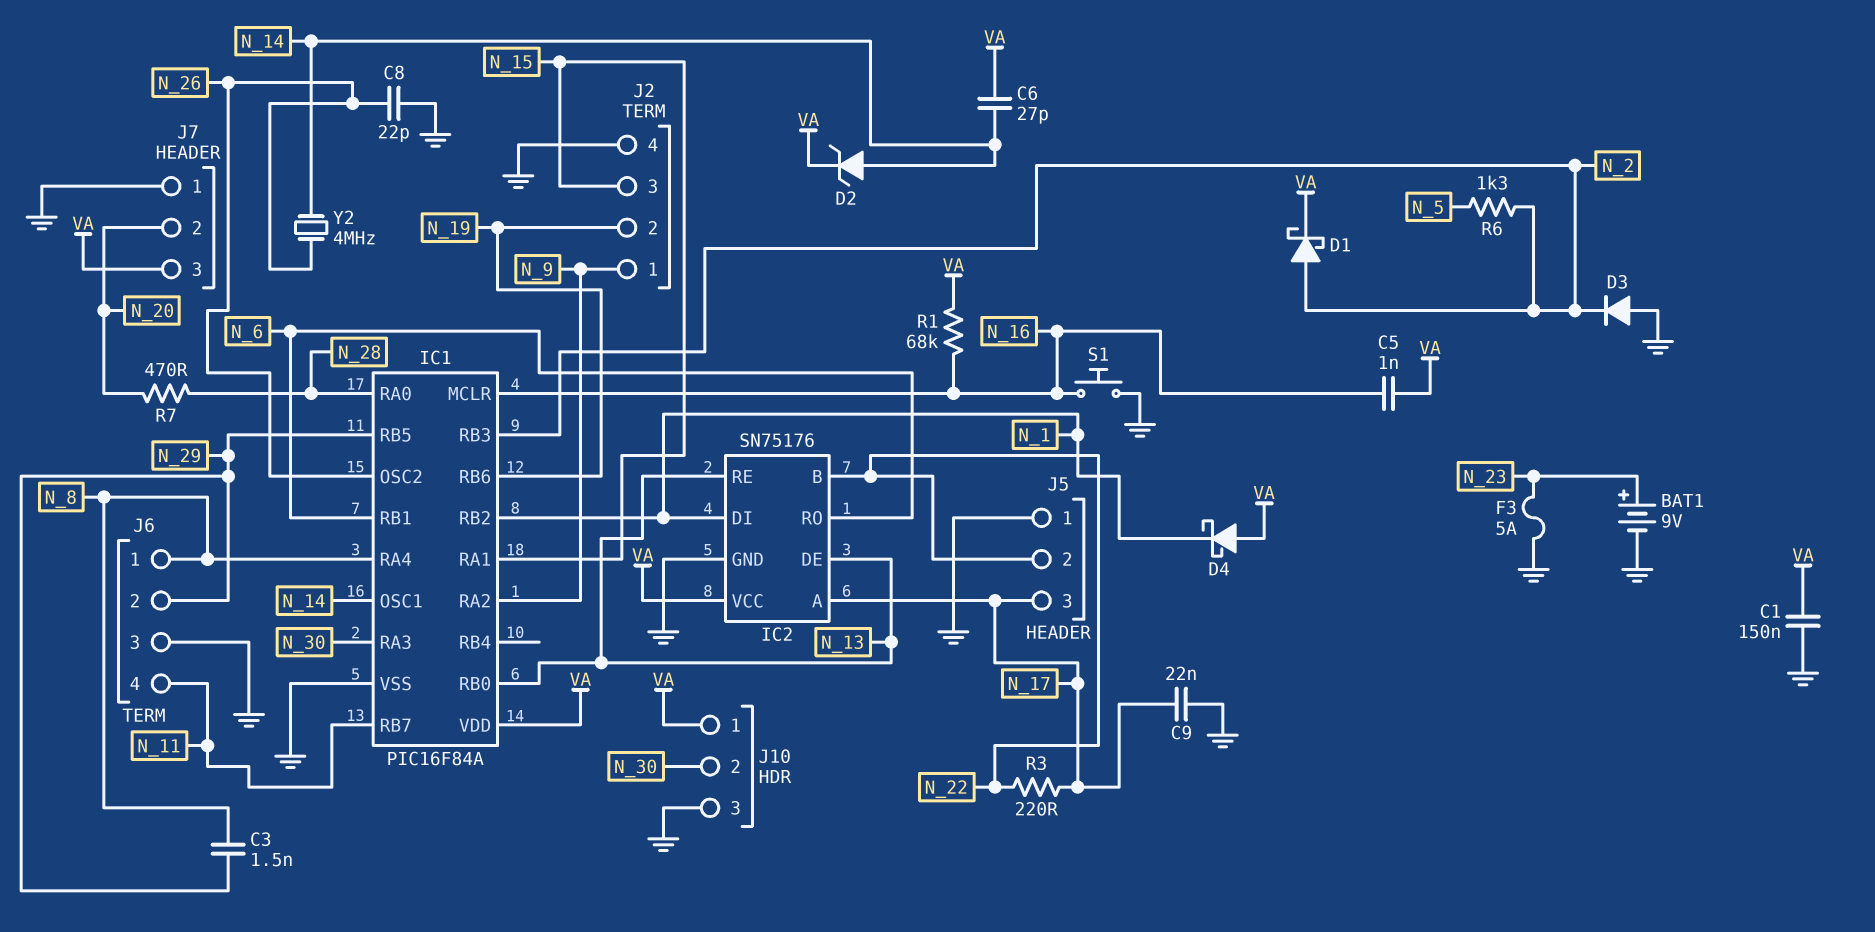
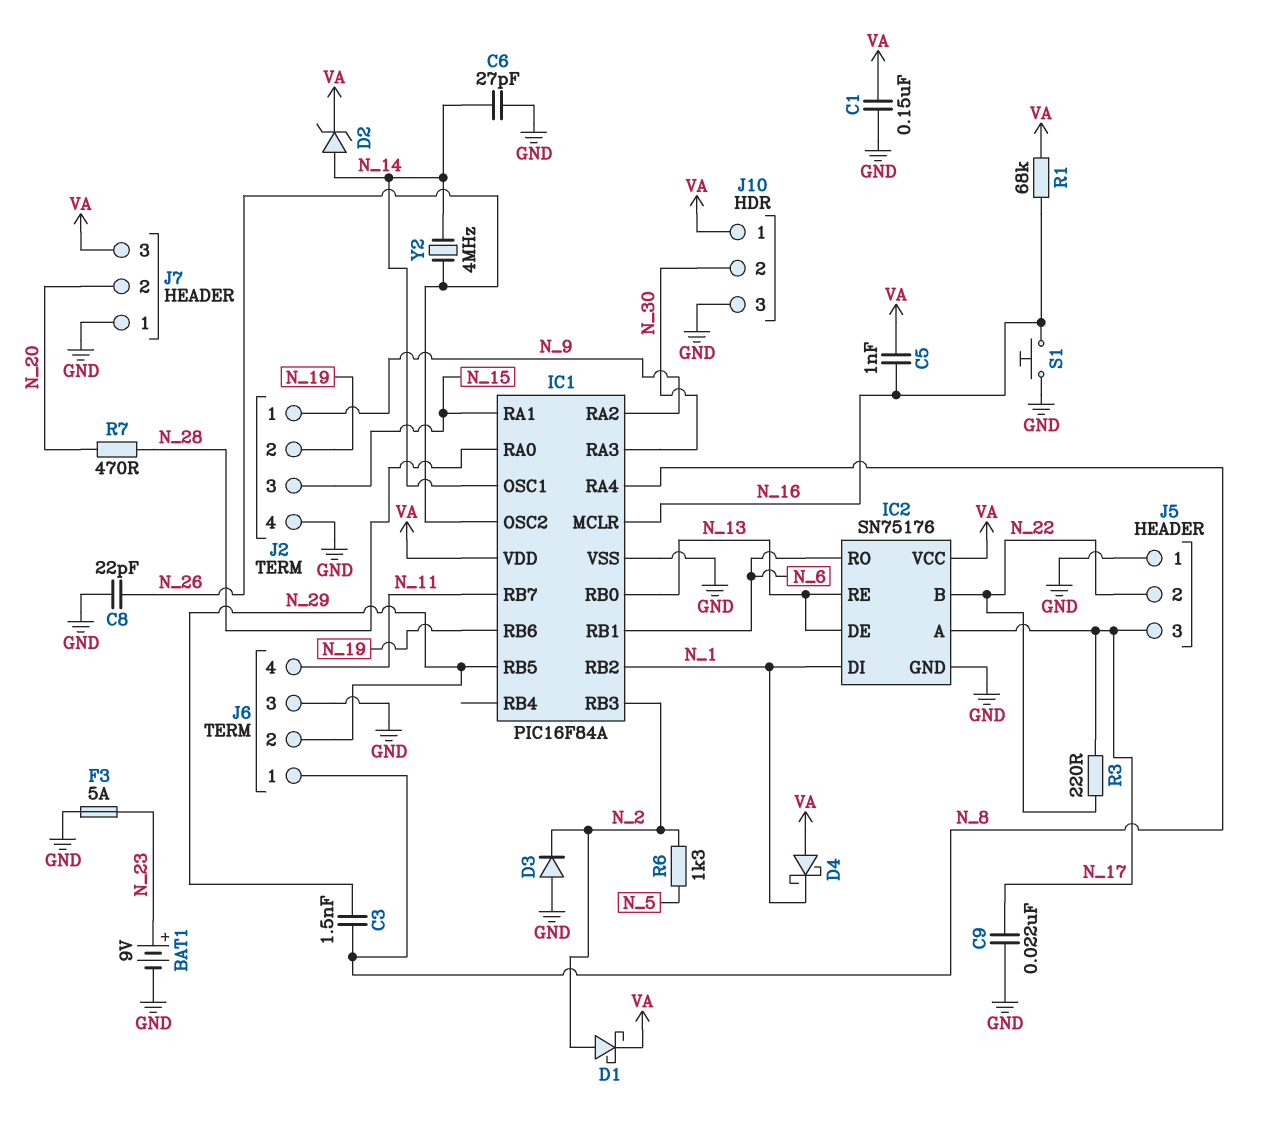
C6: 27pF (N_14, VA) -> 27pF (GND, N_14)

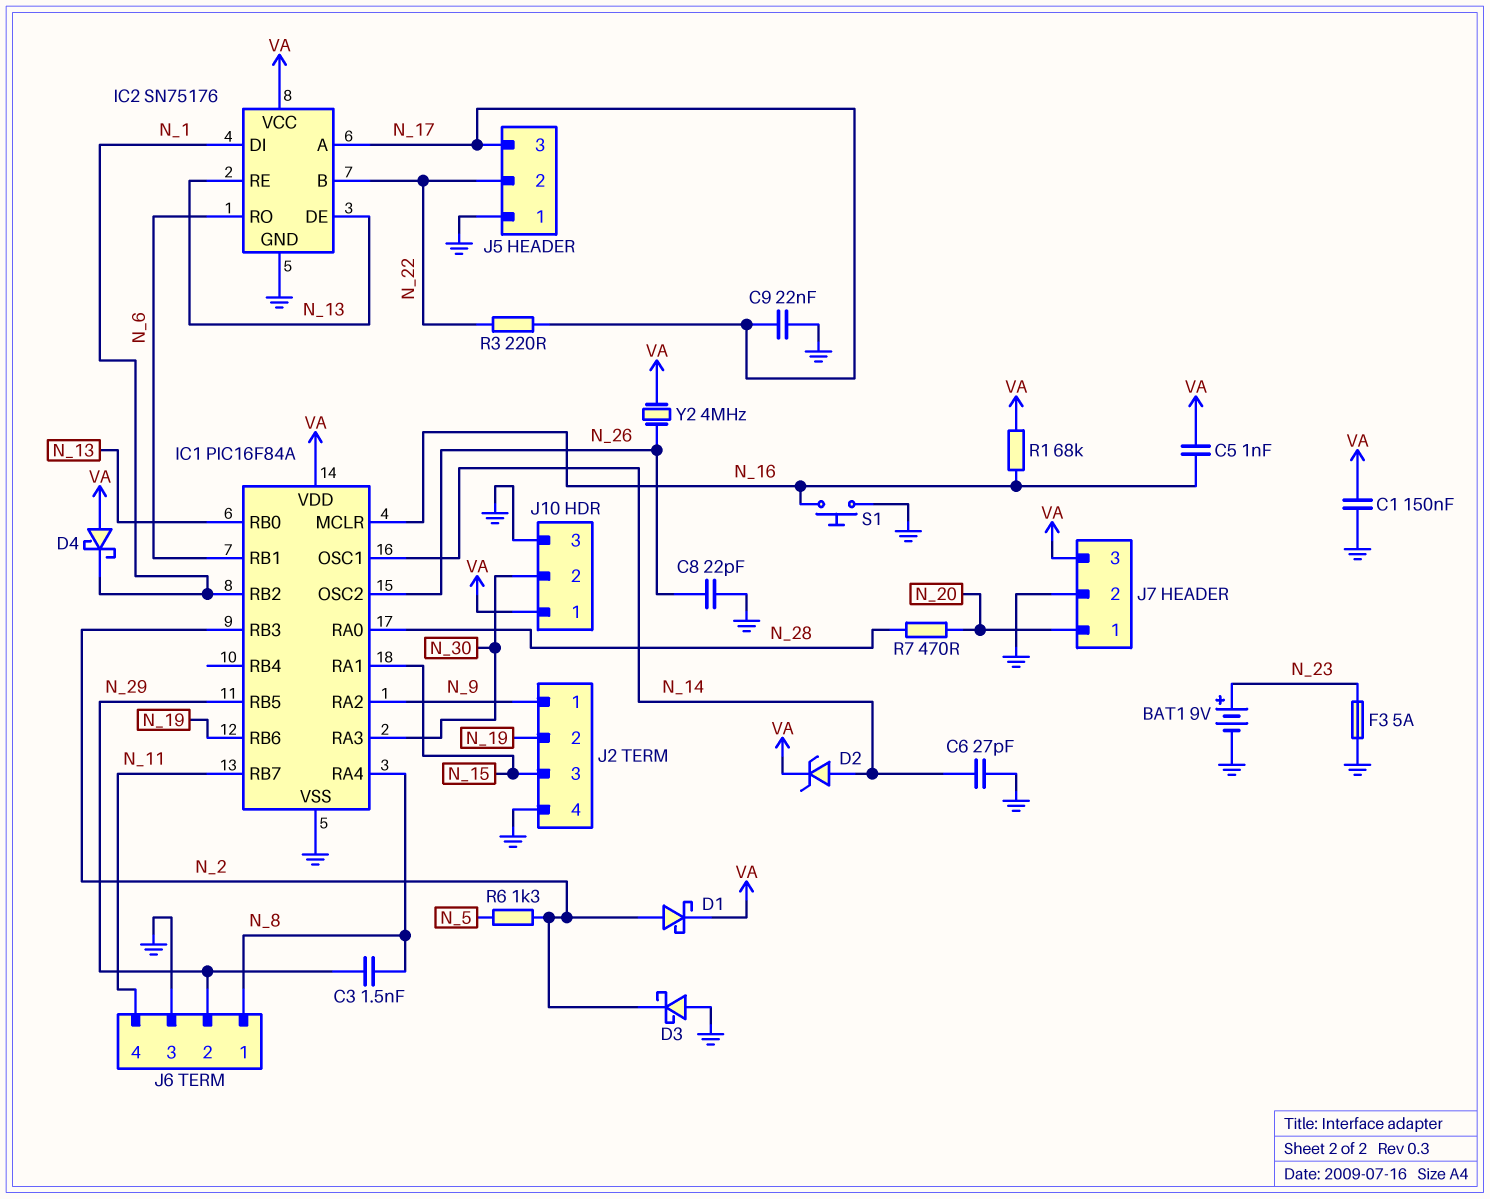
D3: diode (A GND, K N_2) -> schottky (A GND, K N_2)
J7 pin 1: GND -> N_20
J7 pin 2: N_20 -> GND
Y2: 4MHz (N_14, N_26) -> 4MHz (N_26, VA)

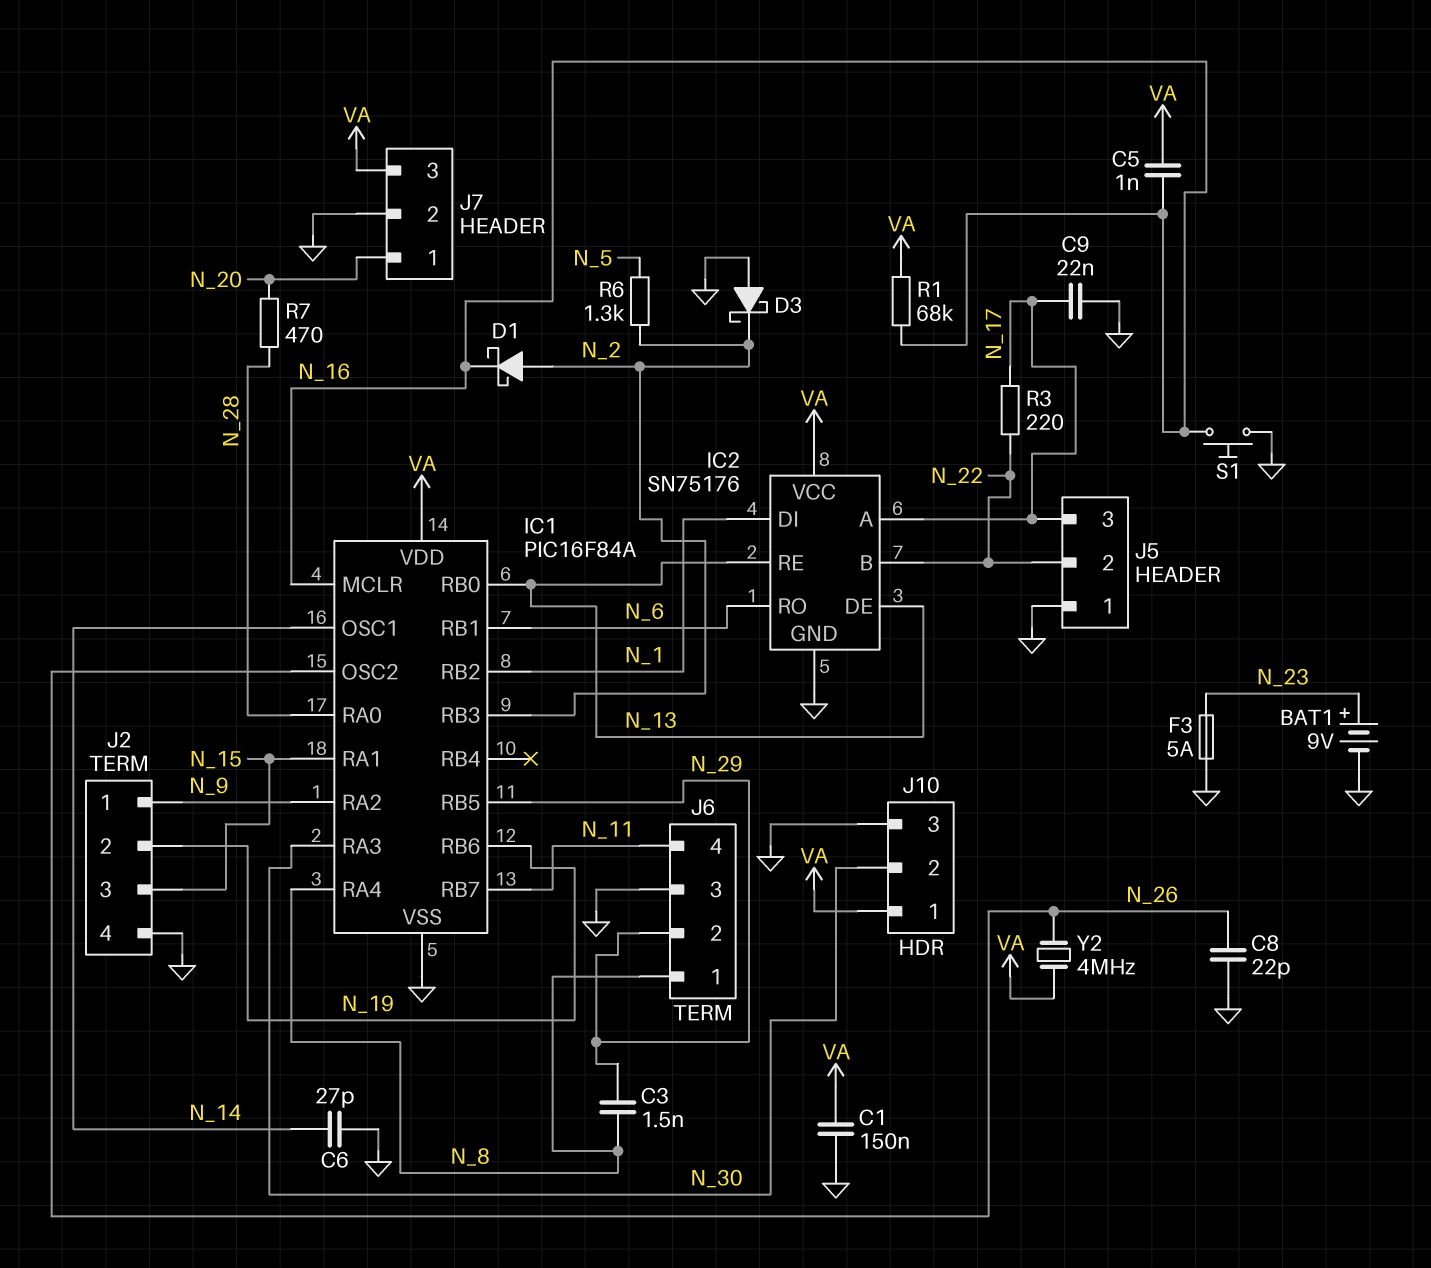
D1: schottky (A N_2, K VA) -> schottky (A N_2, K N_16)
D2: zener (A N_14, K VA) -> none
D4: schottky (A VA, K N_1) -> none

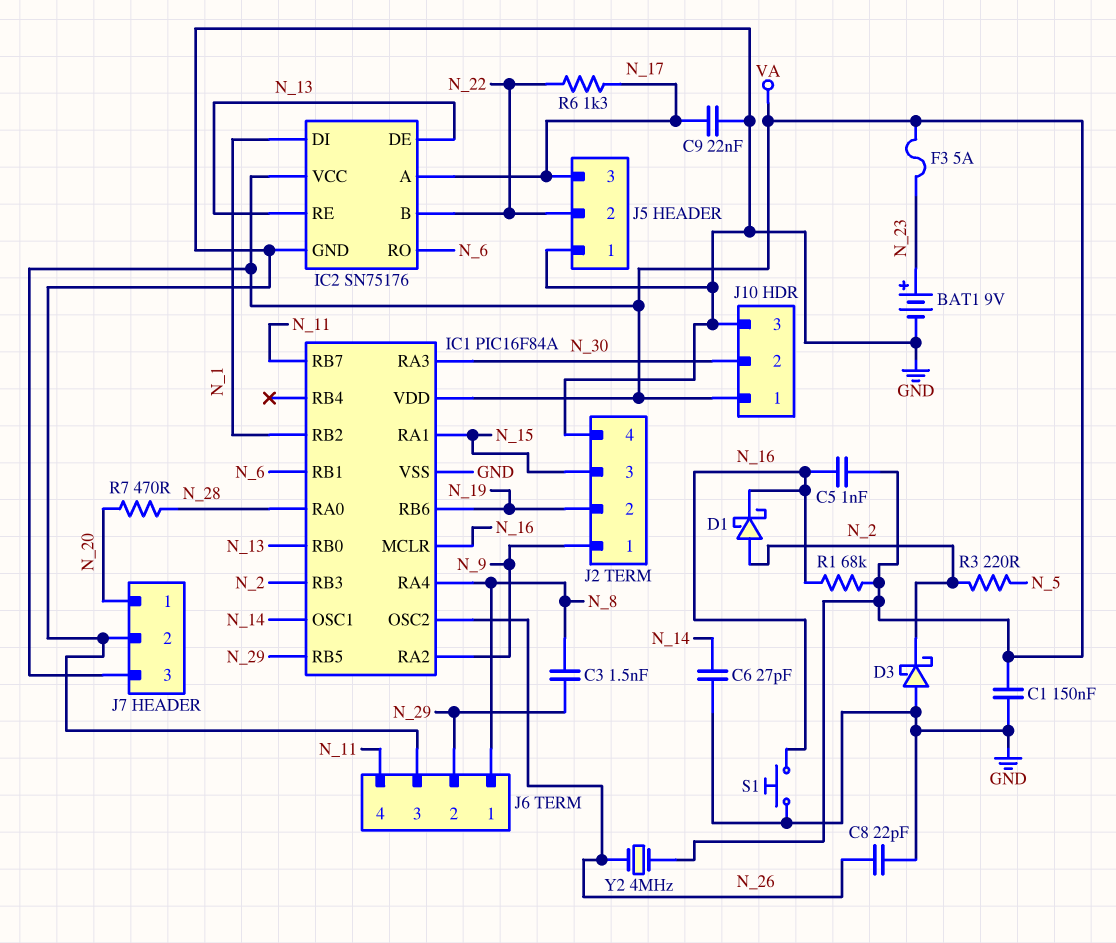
F3: 5A (GND, N_23) -> 5A (N_23, VA)
R3: 220 (N_17, N_22) -> 220 (N_2, N_5)
R6: 1.3k (N_2, N_5) -> 1.3k (N_17, N_22)

